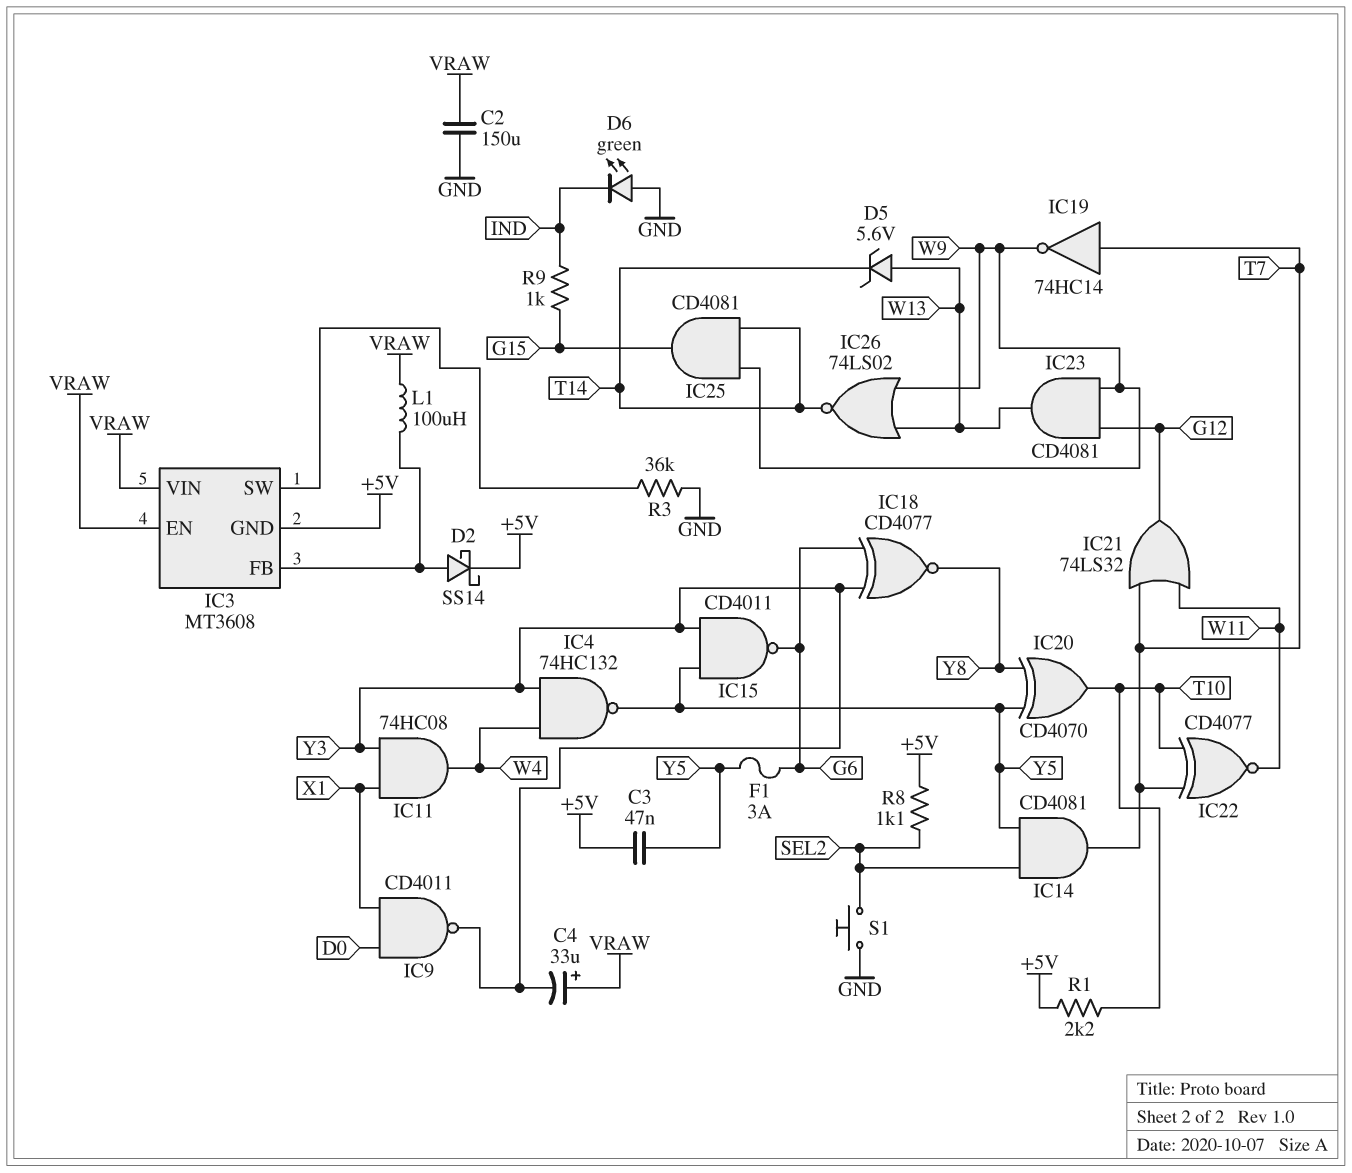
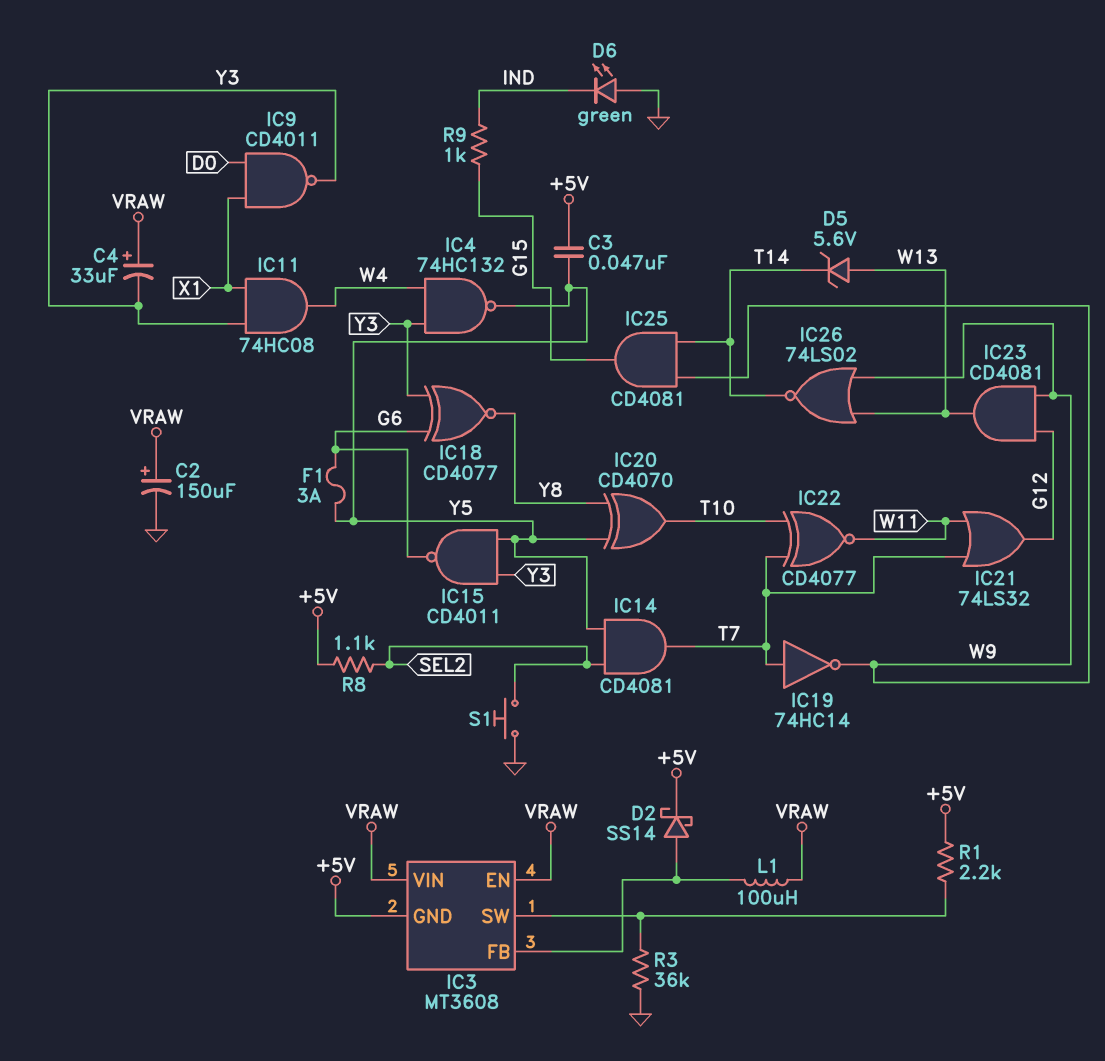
C2: 150uF (GND, VRAW) -> 150uF (plus VRAW, minus GND)
R1: 2.2k (+5V, T10) -> 2.2k (+5V, IC3/SW)

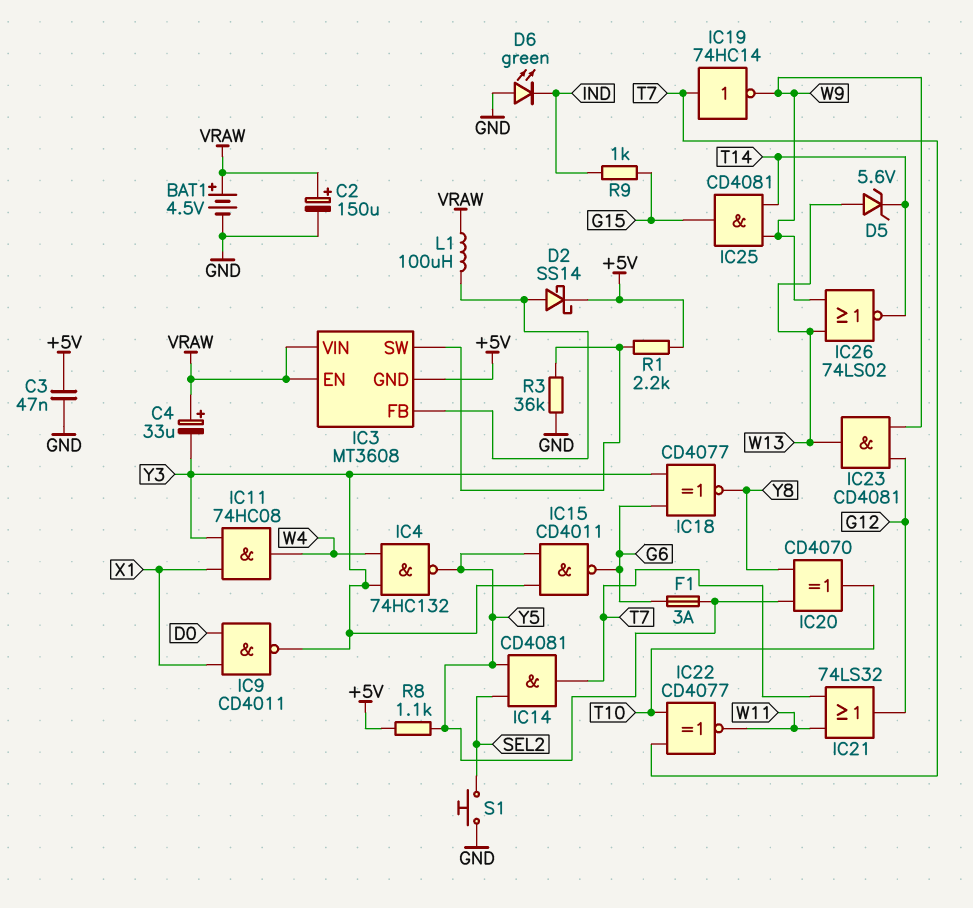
BAT1: none -> 4.5V (plus VRAW, minus GND)
C3: 47nF (+5V, Y5) -> 47nF (+5V, GND)
R8: 1.1k (+5V, SEL2) -> 1.1k (+5V, Y5)

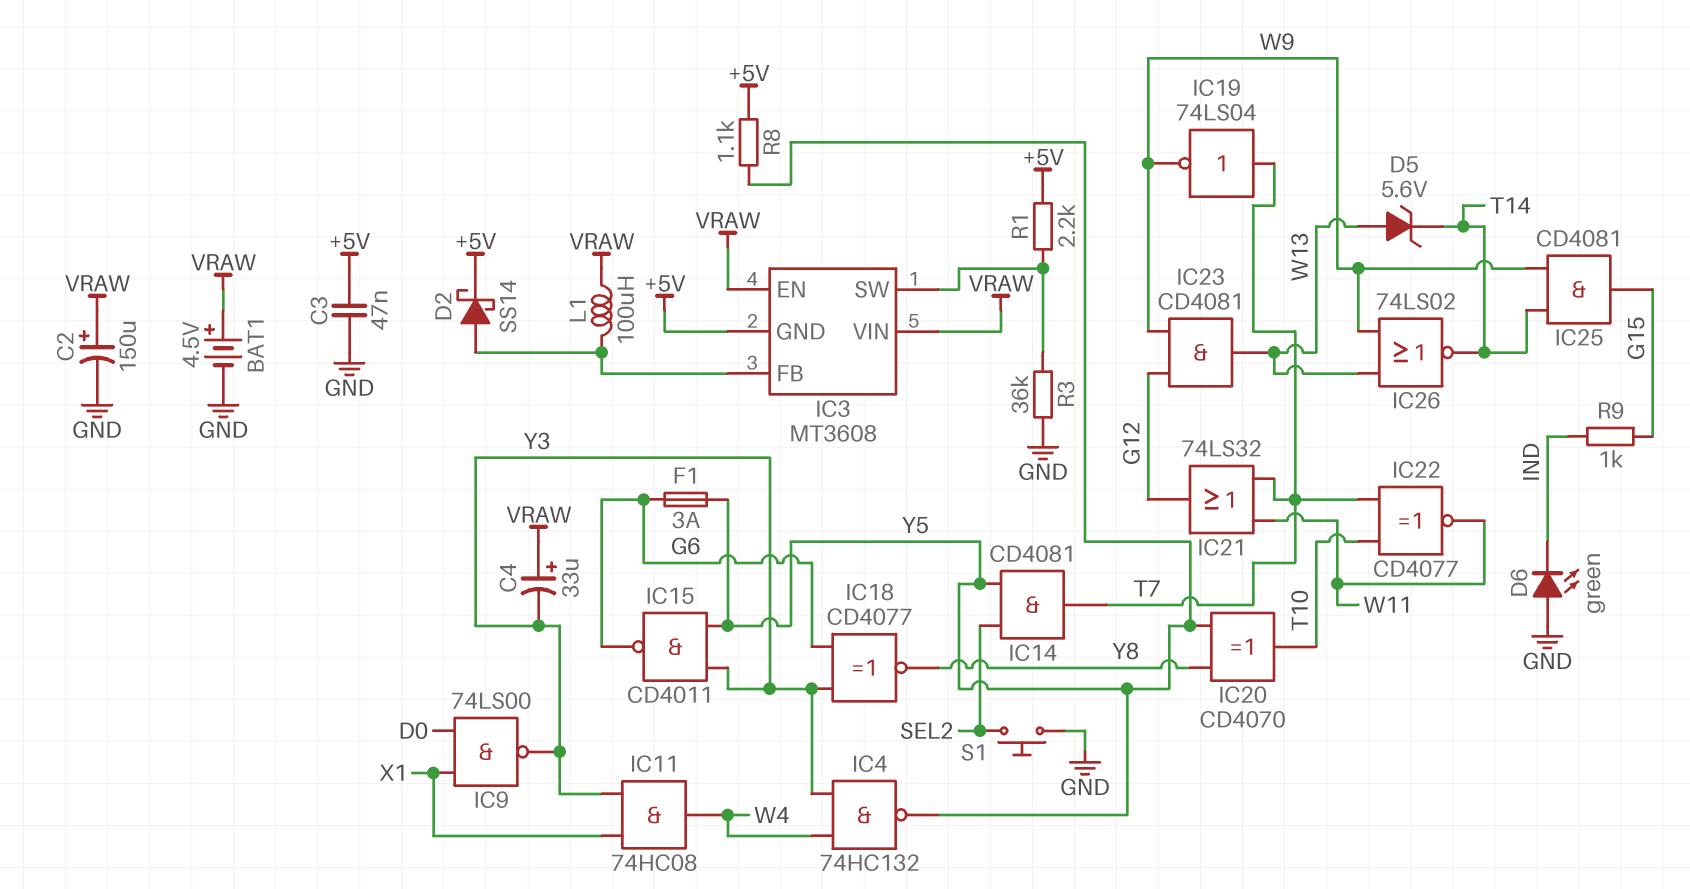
IC9: NAND CD4011 (in D0, in X1, out Y3) -> NAND 74LS00 (in D0, in X1, out Y3)
IC19: NOT 74HC14 (in T7, out W9) -> NOT 74LS04 (in T7, out W9)

